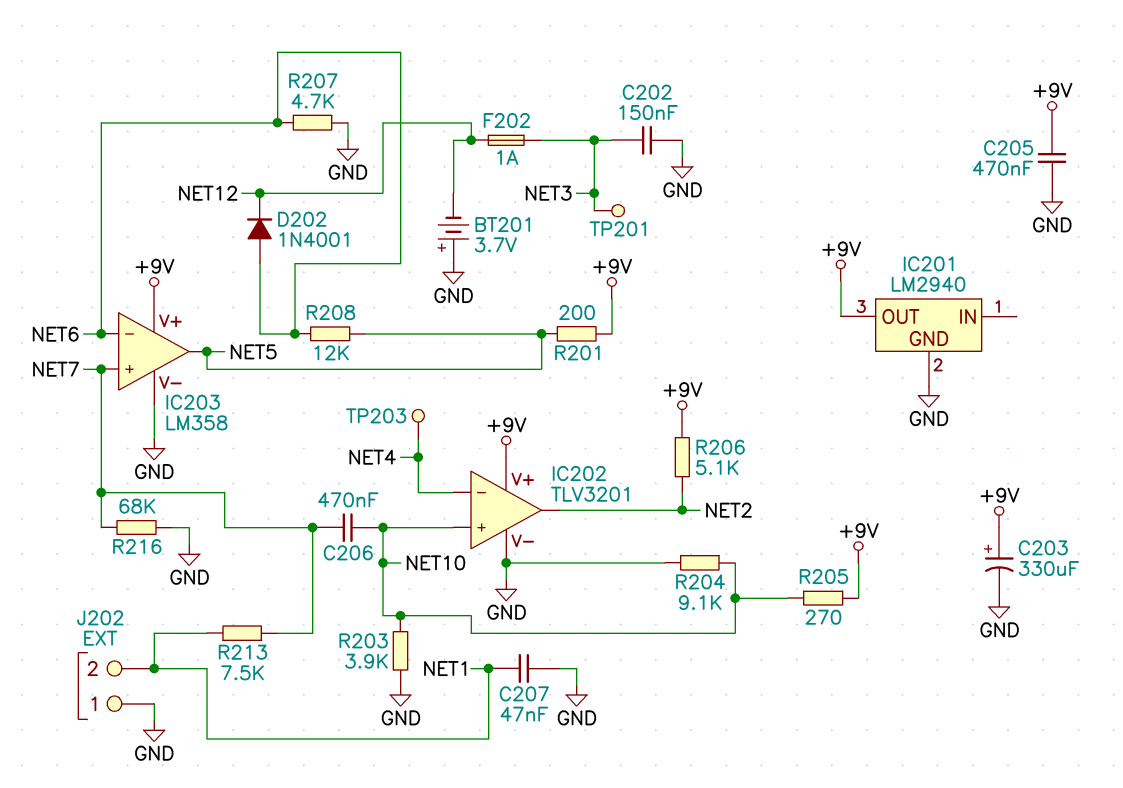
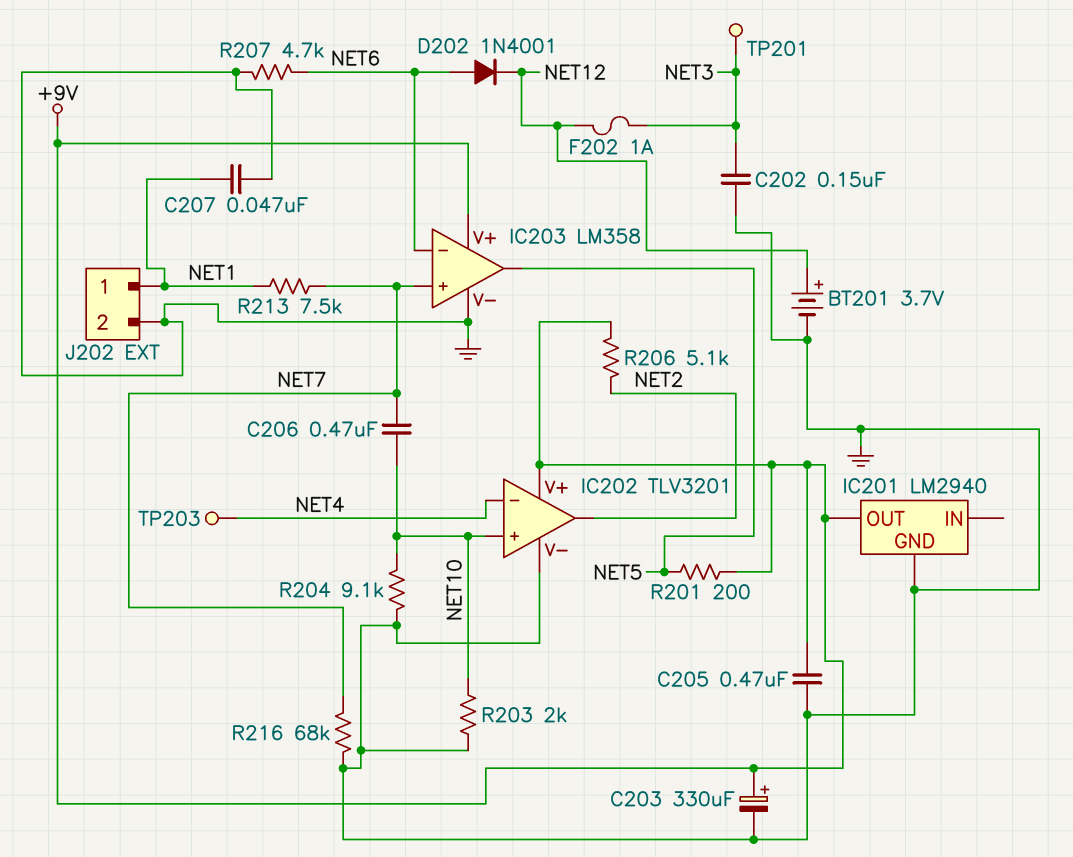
BT201: 3.7V (plus GND, minus NET12) -> 3.7V (plus NET12, minus GND)
J202 pin 1: GND -> NET1
J202 pin 2: NET1 -> GND
R203: 3.9k (GND, NET10) -> 2k (GND, NET10)
R205: 270 (+9V, NET10) -> none
R208: 12k (NET5, NET6) -> none

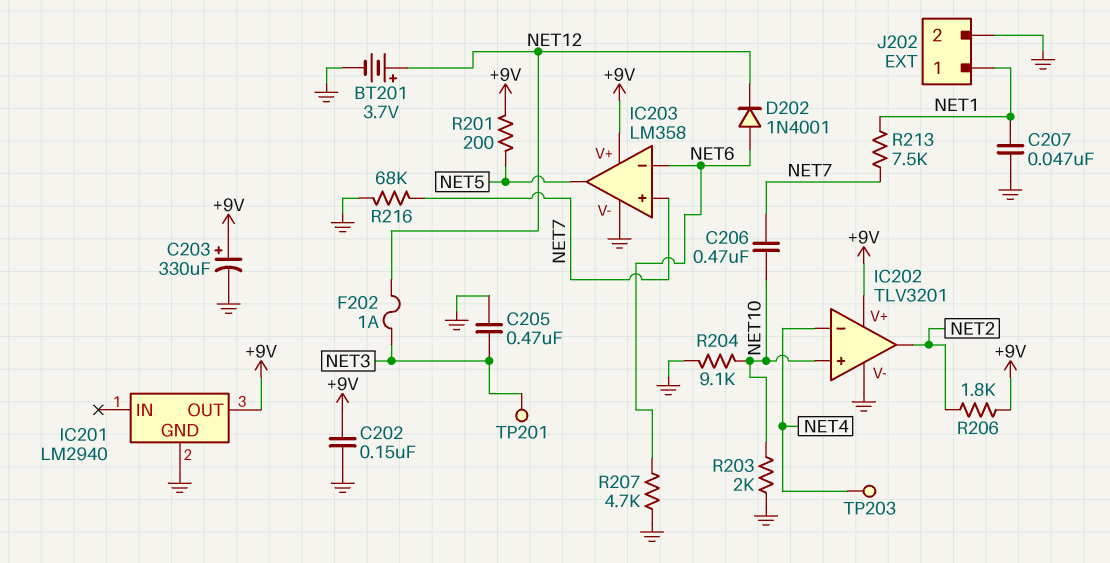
C202: 150nF (GND, NET3) -> 150nF (+9V, GND)
C205: 470nF (+9V, GND) -> 470nF (GND, NET3)
R206: 5.1k (+9V, NET2) -> 1.8k (+9V, NET2)

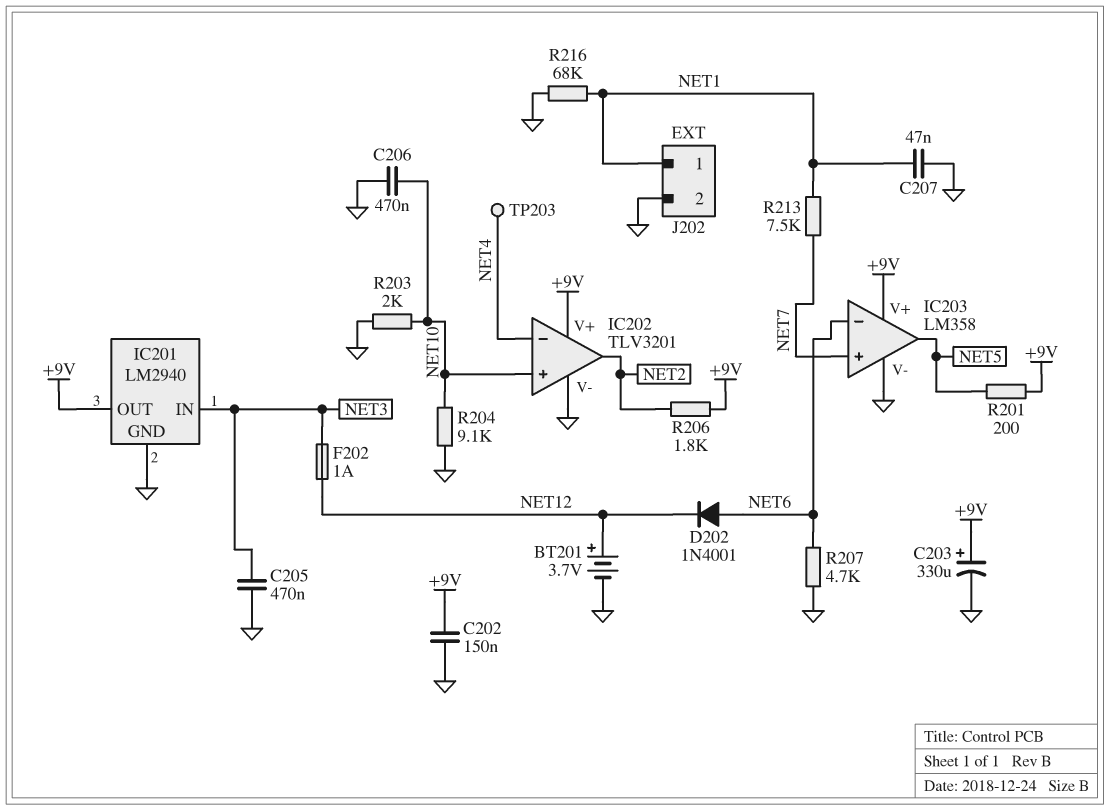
C206: 470nF (NET7, NET10) -> 470nF (GND, NET10)
IC201 pin IN: none -> NET3
R216: 68k (GND, NET7) -> 68k (GND, NET1)
TP201: test point (NET3) -> none

